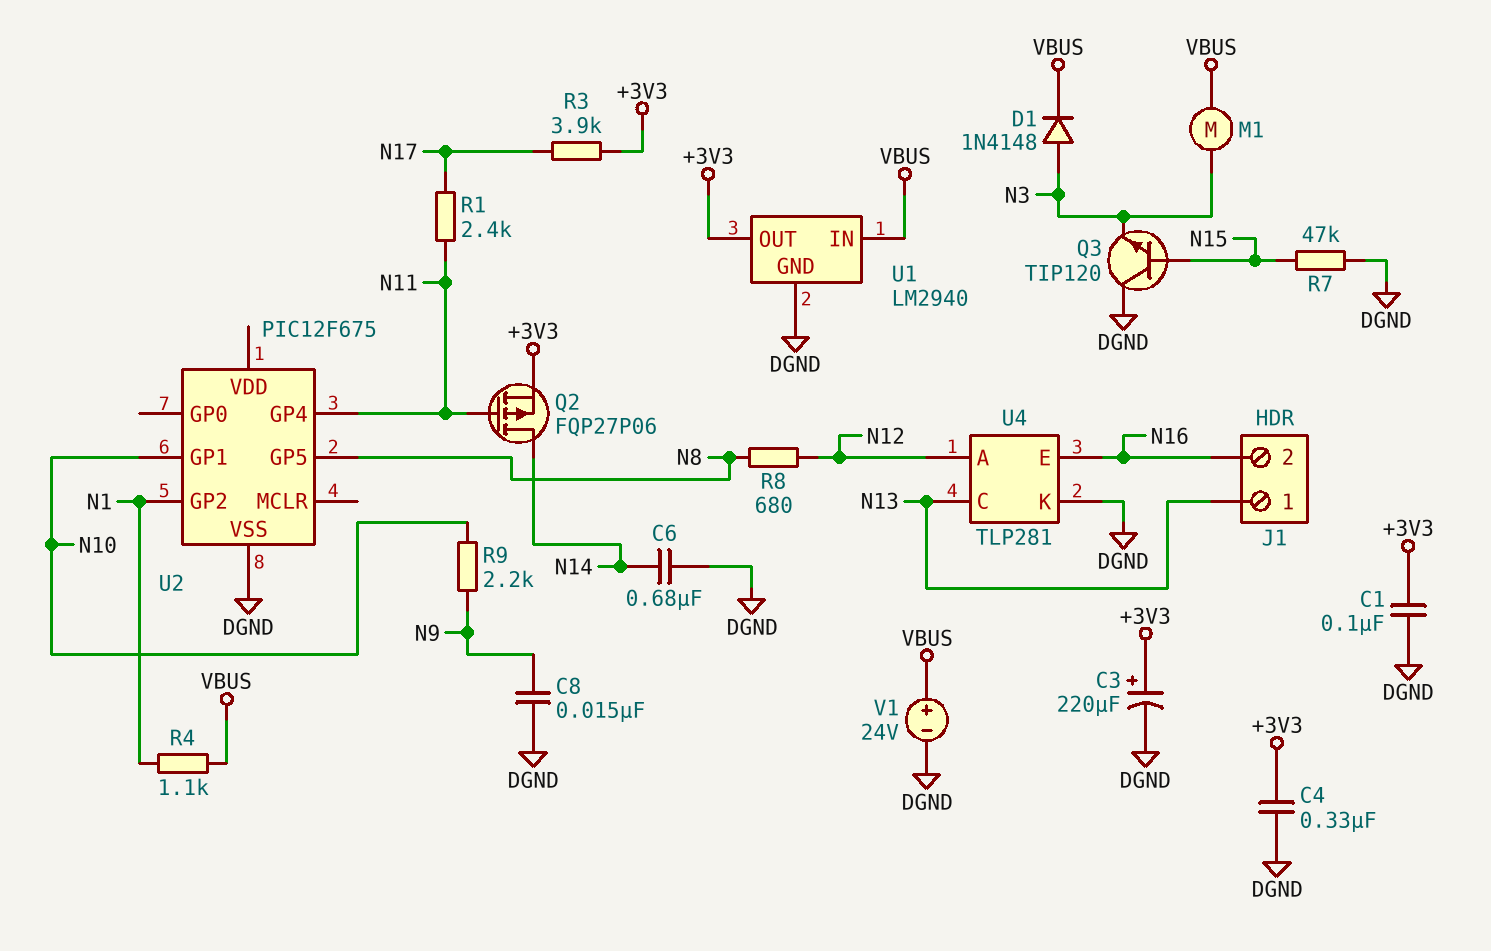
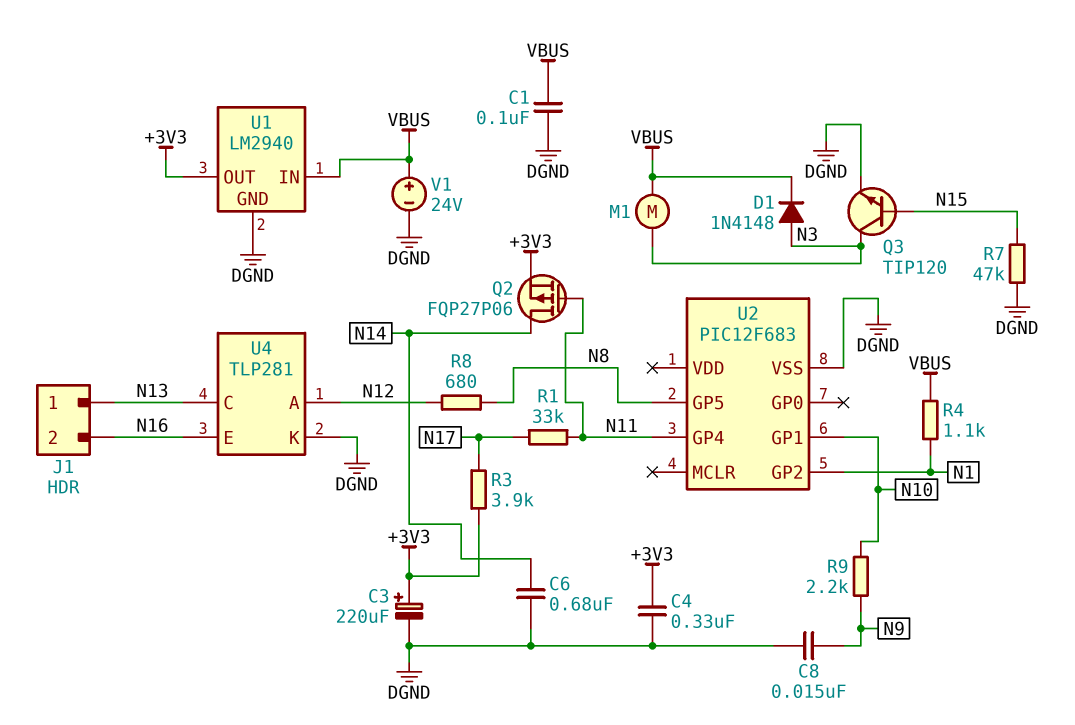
C1: 100nF (+3V3, DGND) -> 100nF (DGND, VBUS)
Q3: NPN TIP120 (B N15, C DGND, E N3) -> NPN TIP120 (B N15, C N3, E DGND)
R1: 2.4k (N11, N17) -> 33k (N11, N17)
U2: PIC12F675 -> PIC12F683

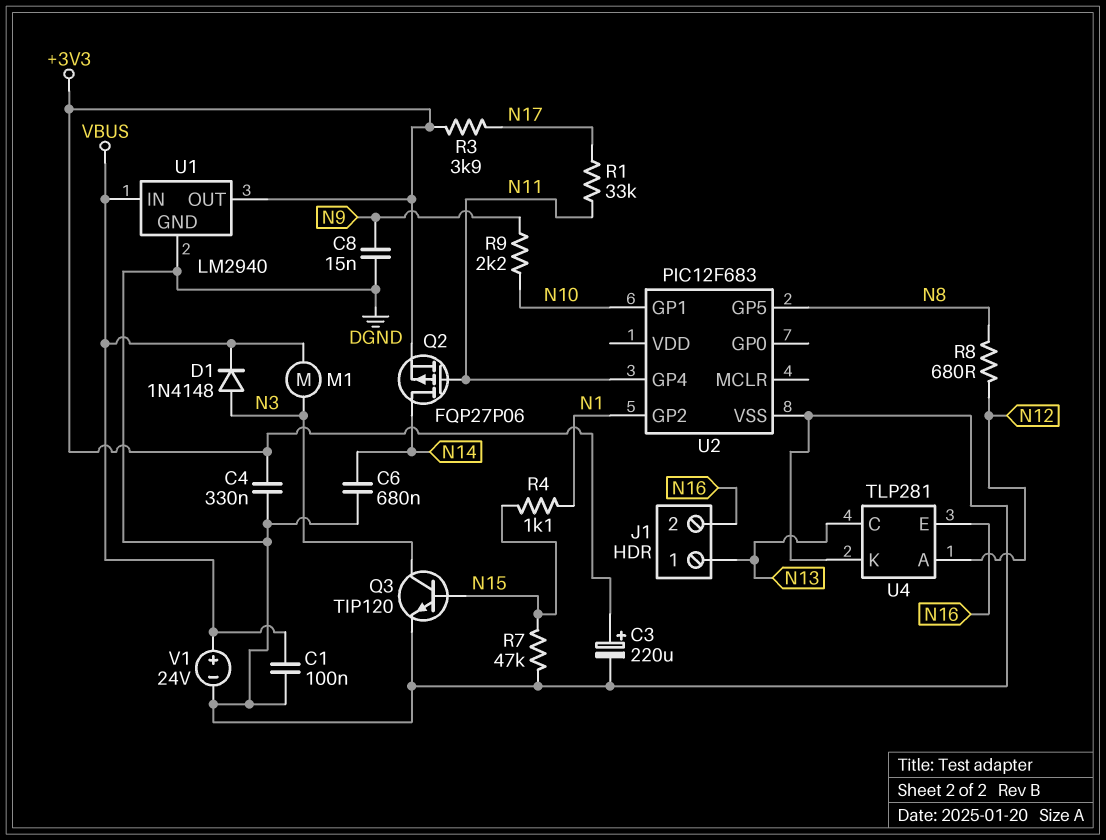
R4: 1.1k (N1, VBUS) -> 1.1k (N1, N15)

